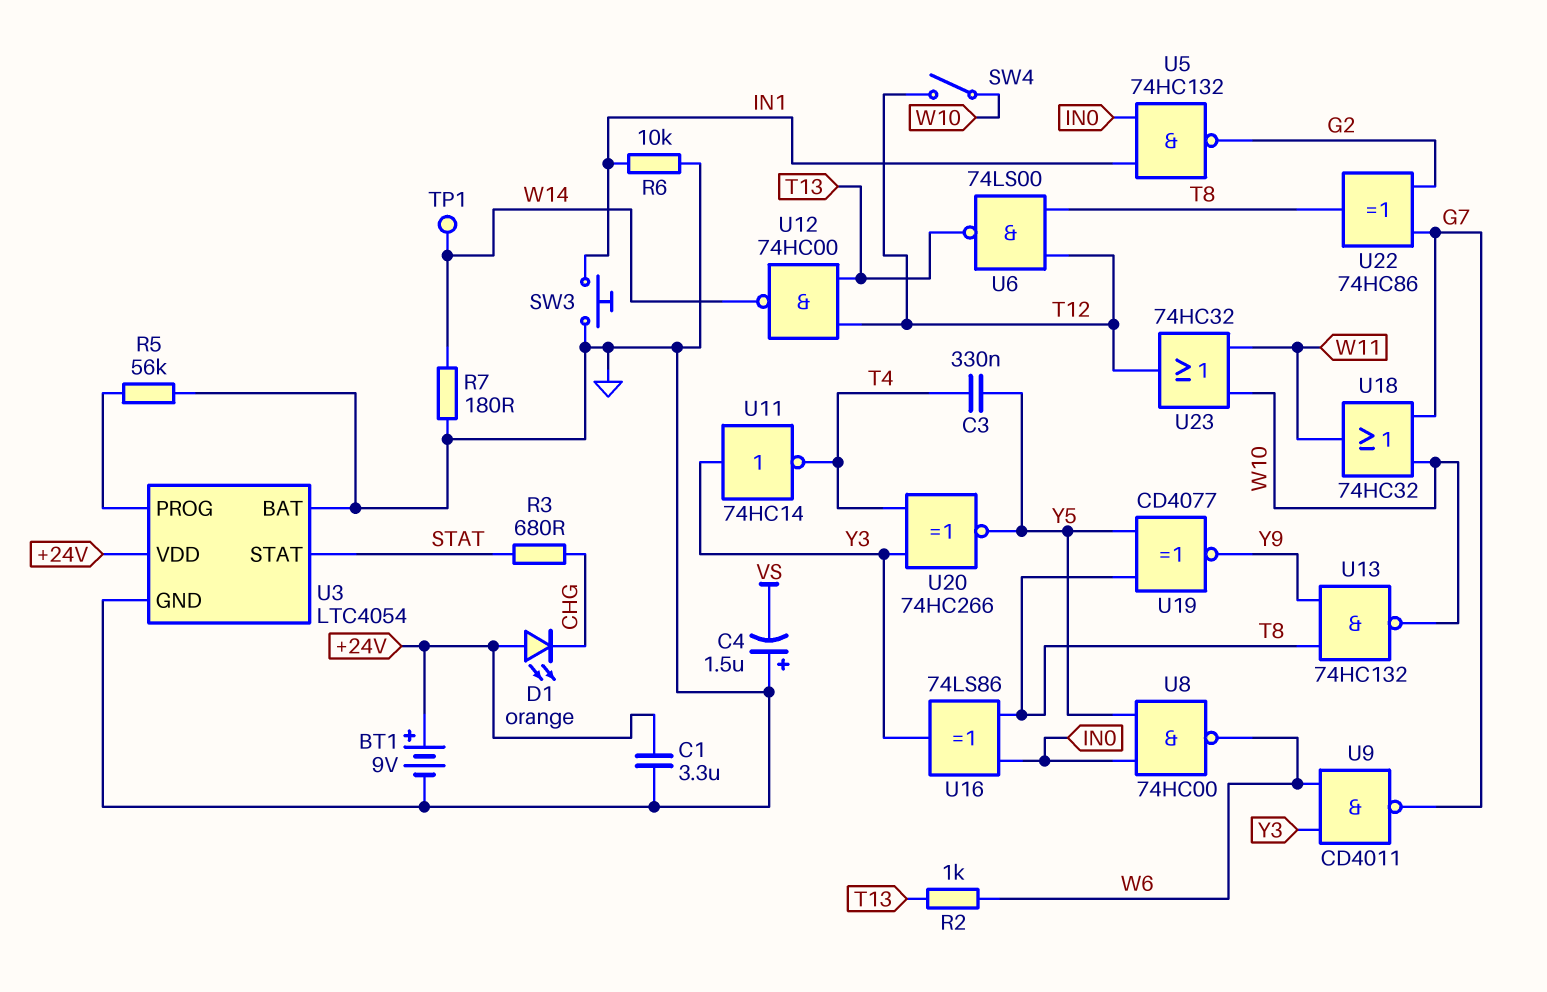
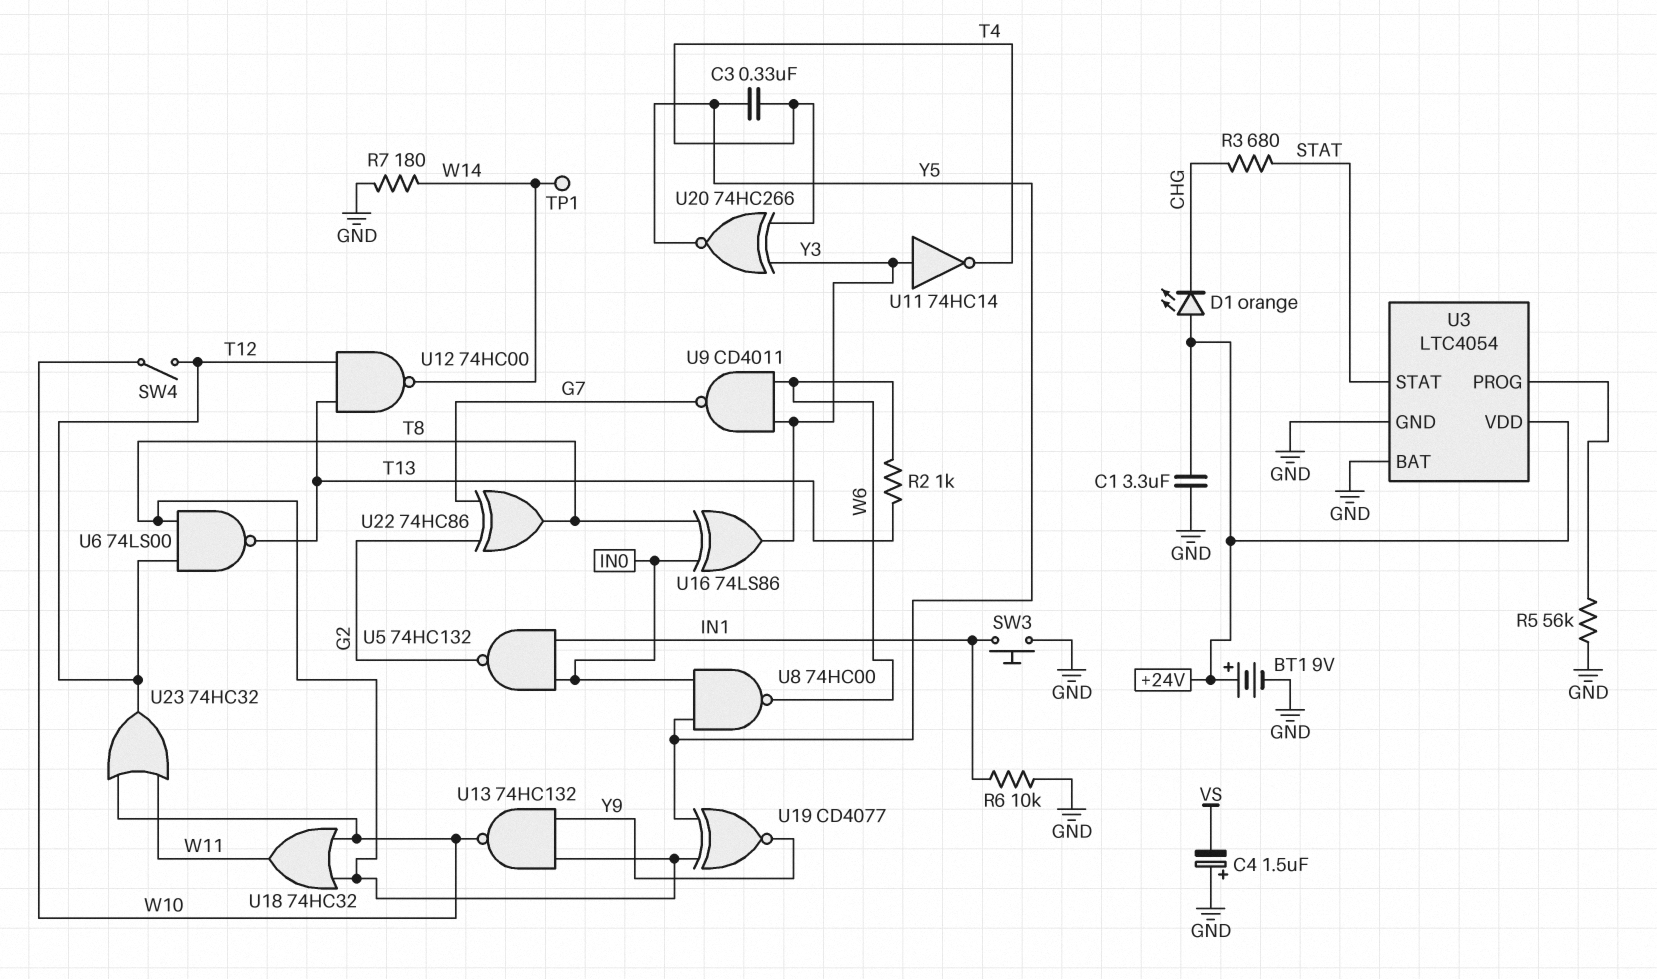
U18: OR 74HC32 (in G7, in W10, out W11) -> OR 74HC32 (in T8, in W10, out W11)

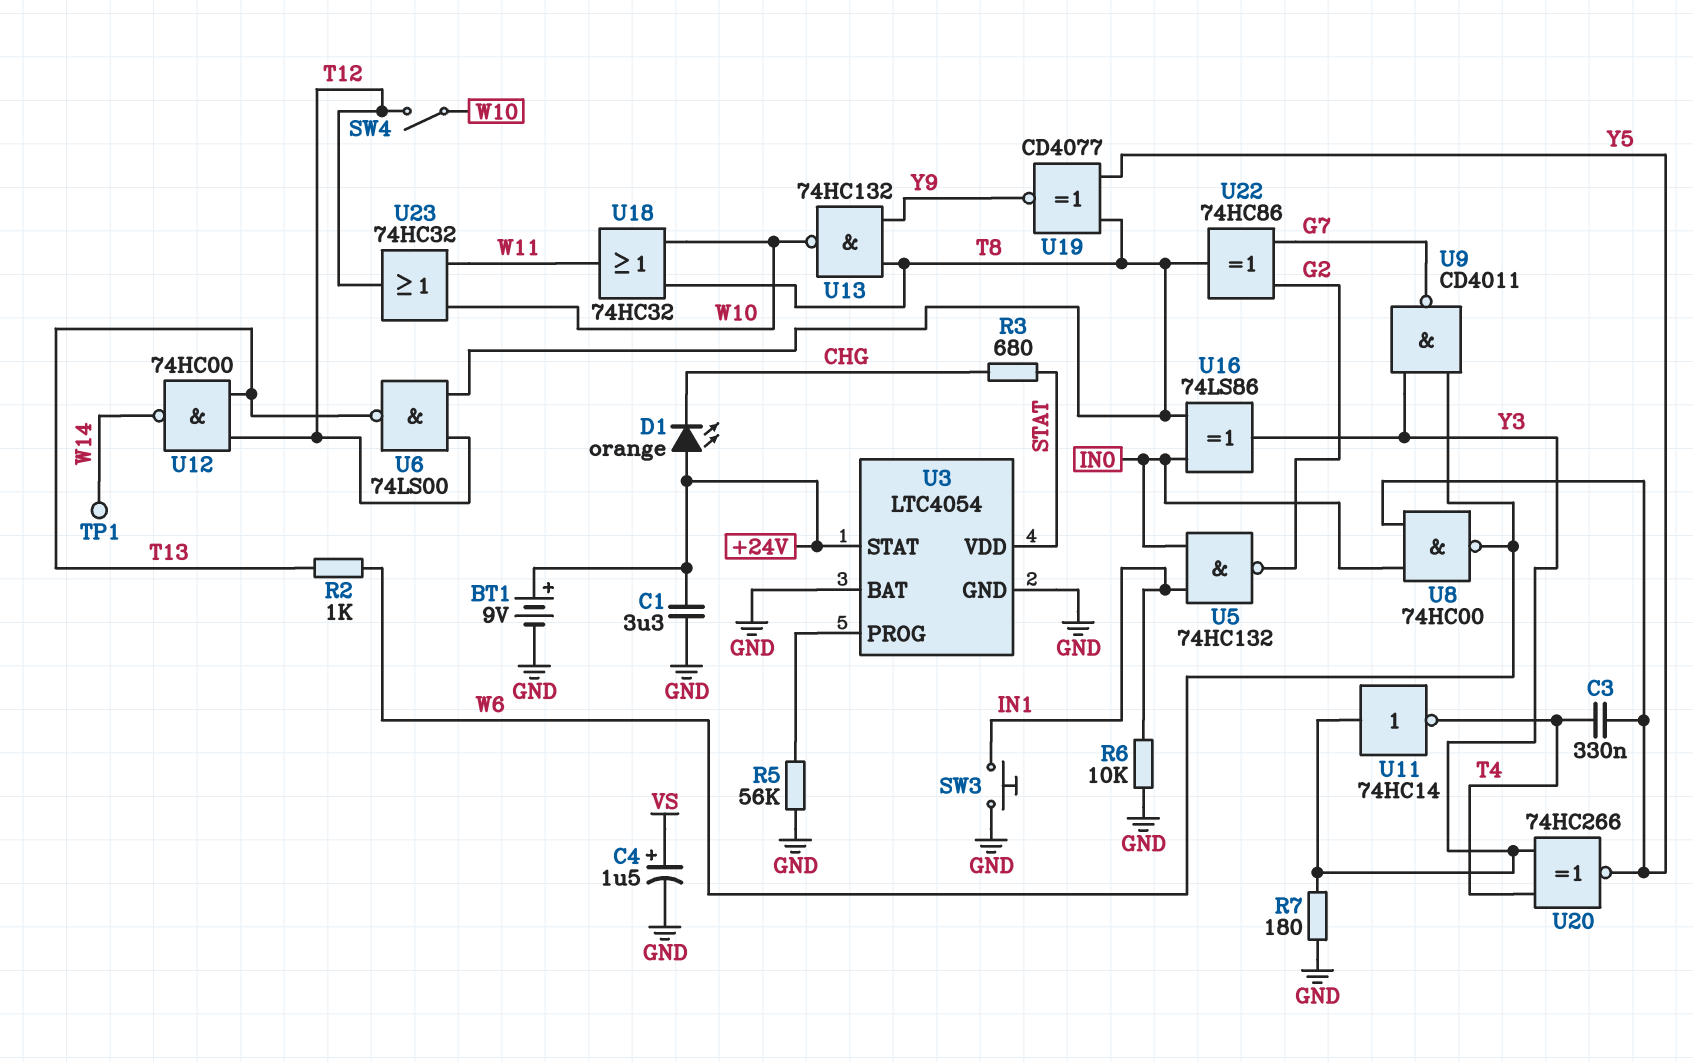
C4: 1.5uF (plus GND, minus VS) -> 1.5uF (plus VS, minus GND)
R7: 180 (GND, W14) -> 180 (GND, Y3)
U3 pin STAT: STAT -> +24V
U3 pin VDD: +24V -> STAT

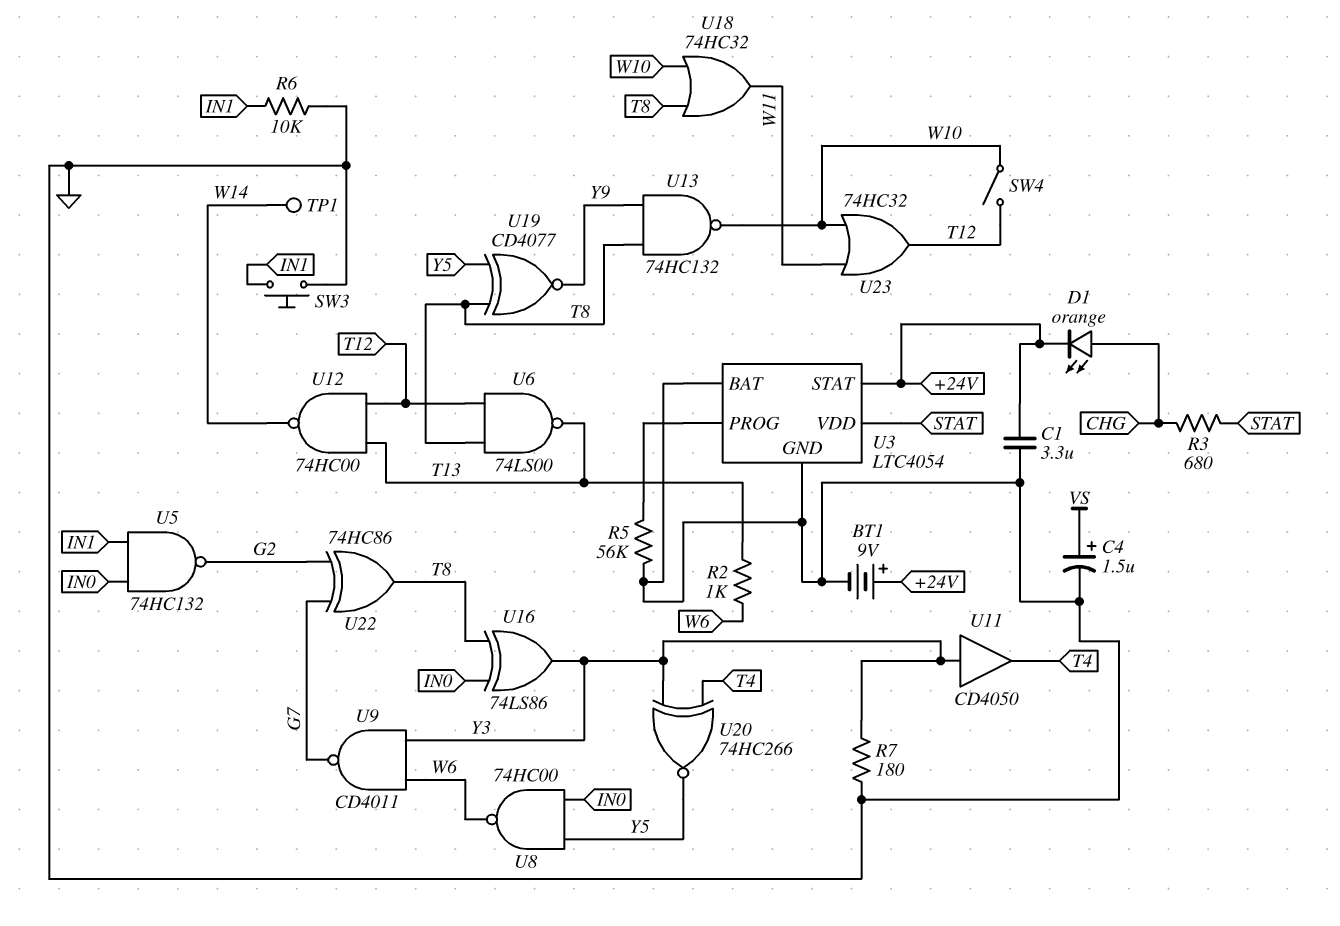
C3: 330nF (T4, Y5) -> none
D1: LED orange (A +24V, K CHG) -> LED orange (A CHG, K +24V)
U11: NOT 74HC14 (in Y3, out T4) -> buffer CD4050 (in Y3, out T4)

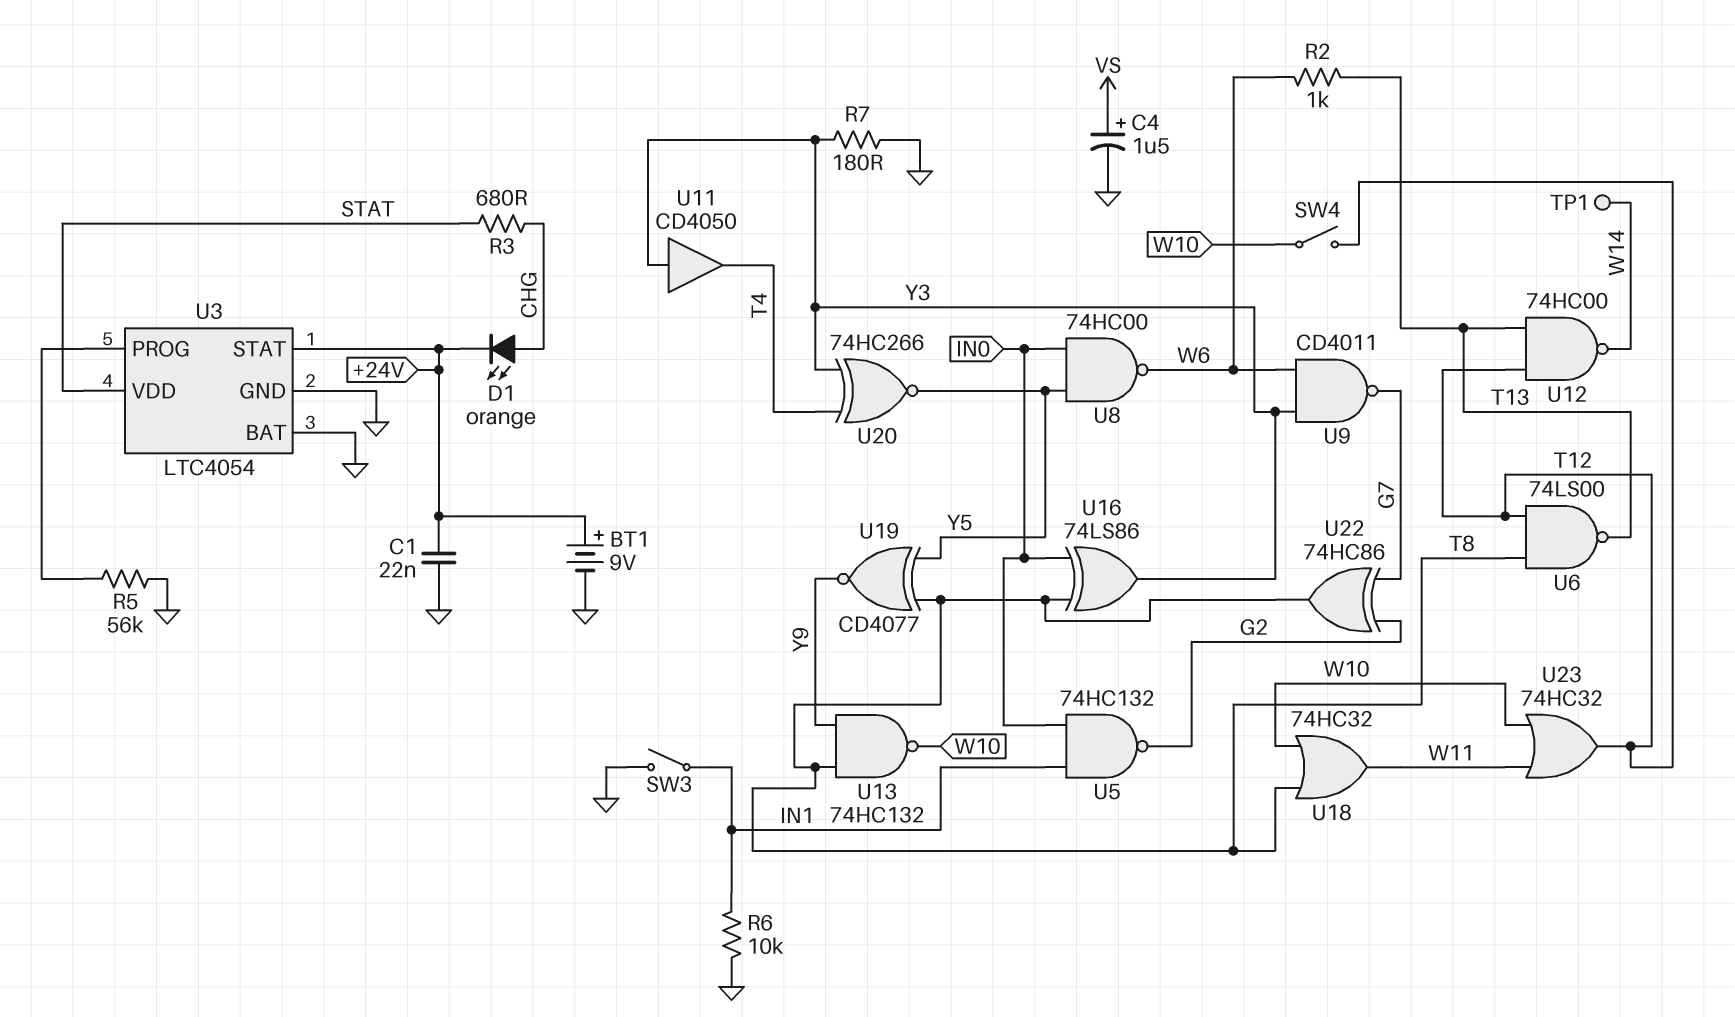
C1: 3.3uF (+24V, GND) -> 22nF (+24V, GND)
SW3: button (GND, IN1) -> switch (GND, IN1)

